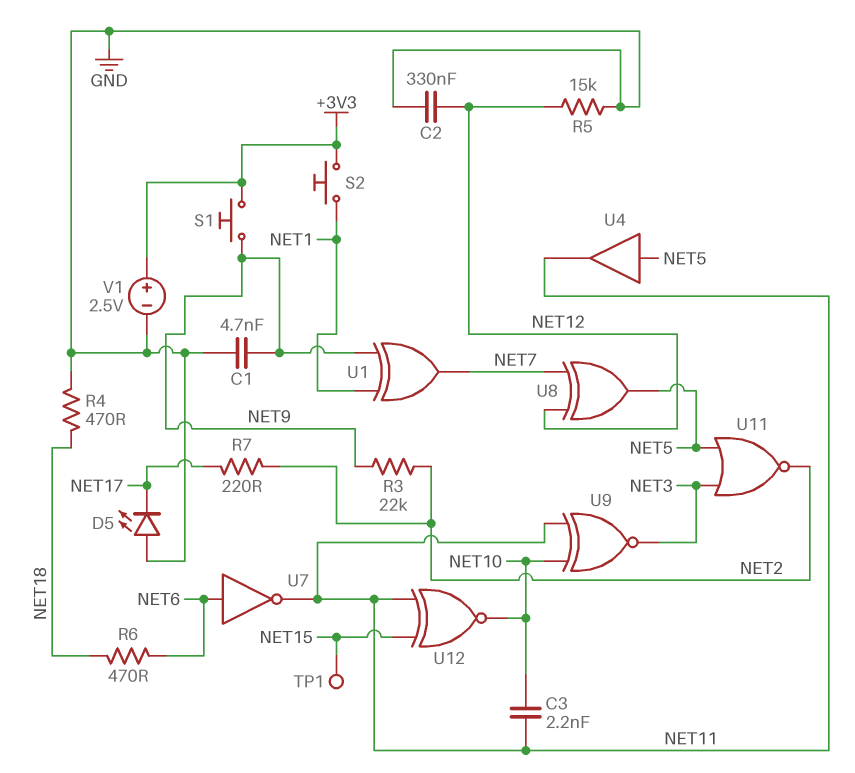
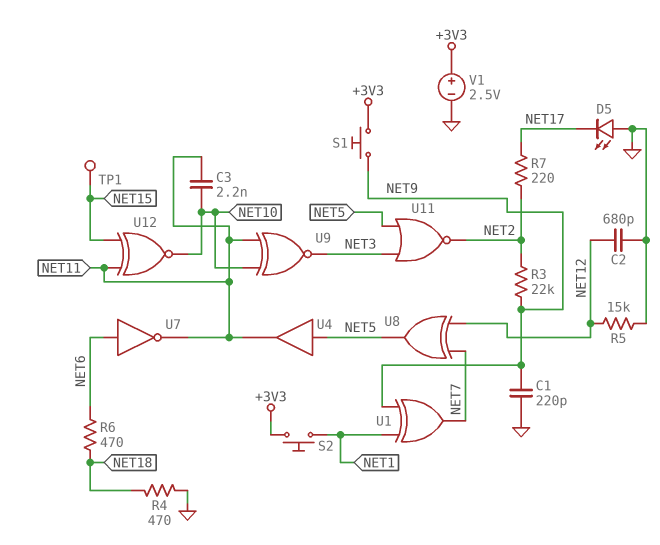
C1: 4.7nF (GND, NET9) -> 220pF (GND, NET9)
C2: 330nF (GND, NET12) -> 680pF (GND, NET12)

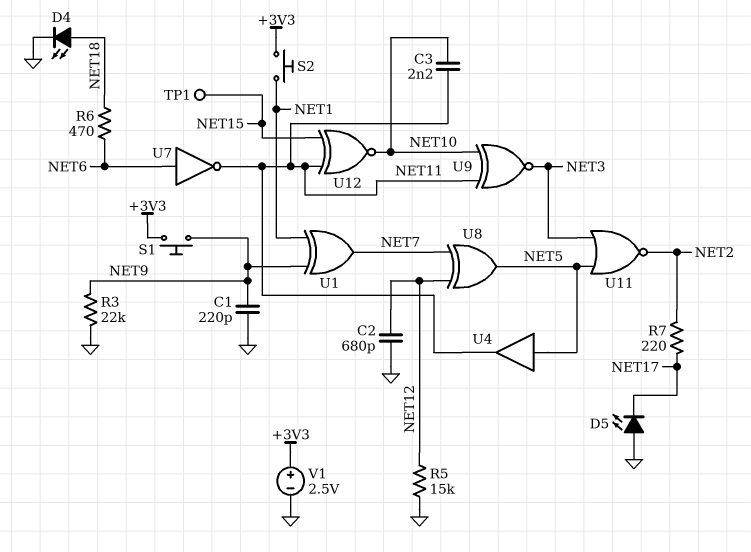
D4: none -> LED (A NET18, K GND)
R3: 22k (NET2, NET9) -> 22k (GND, NET9)
R4: 470 (GND, NET18) -> none

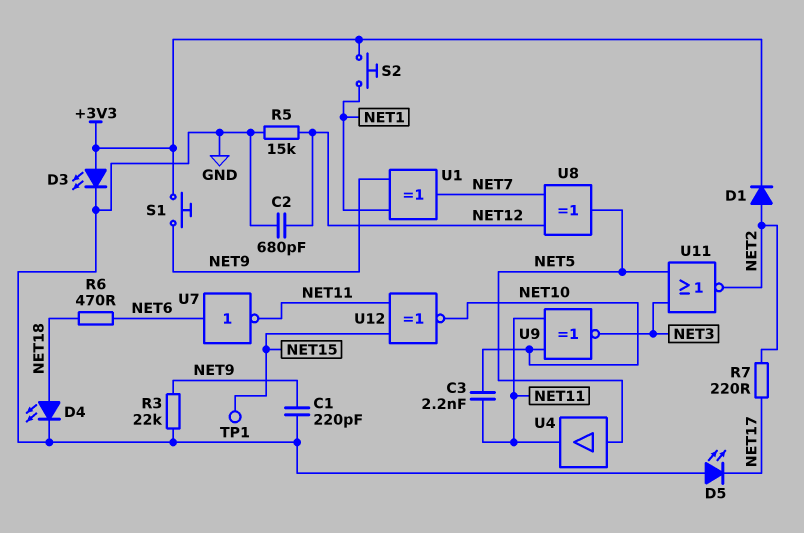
D1: none -> diode (A NET2, K +3V3)
D3: none -> LED (A +3V3, K GND)
V1: 2.5V (plus +3V3, minus GND) -> none

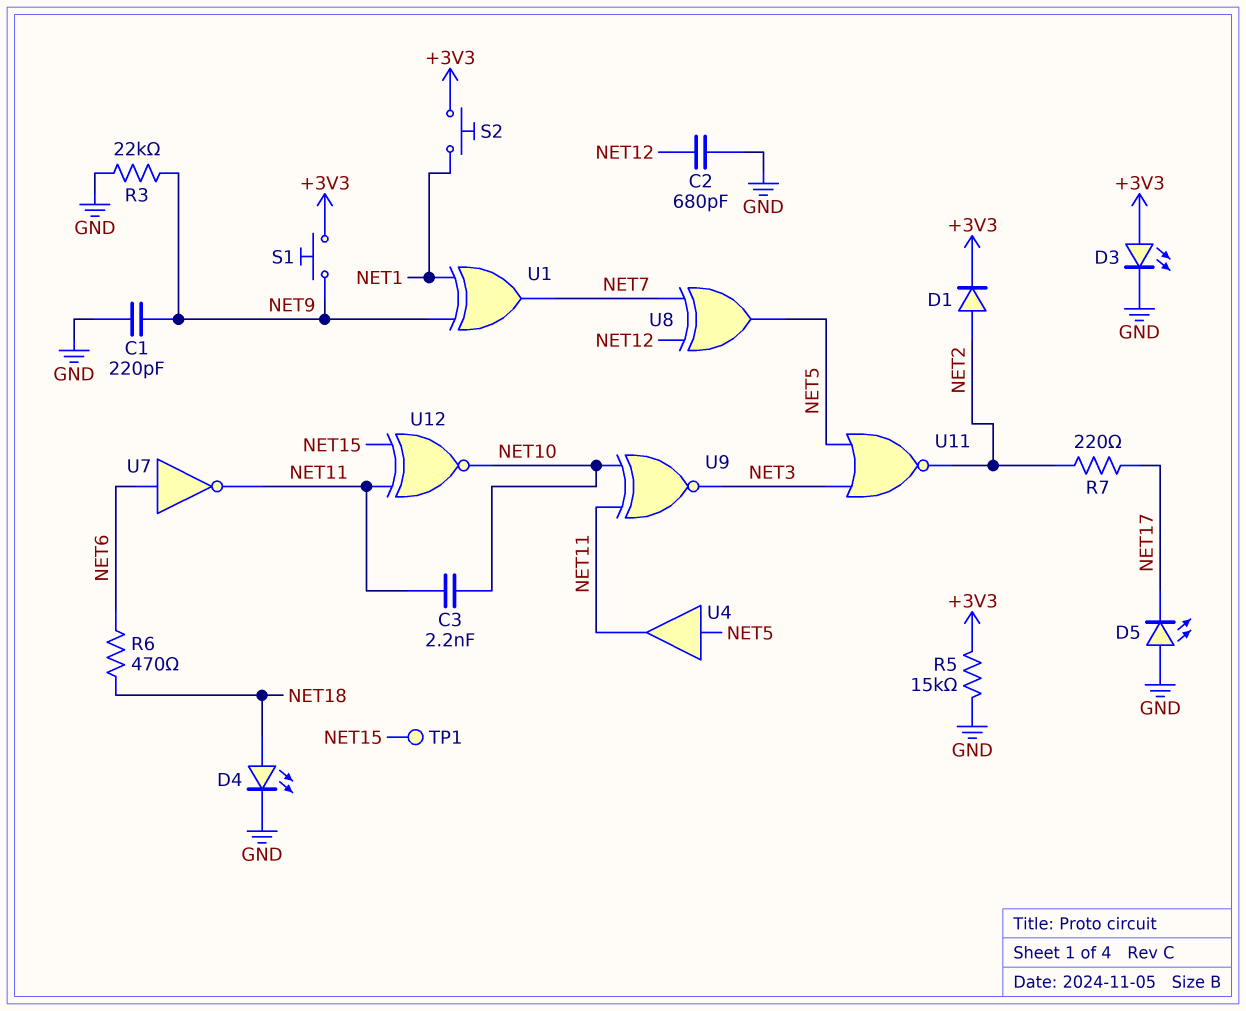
R5: 15k (GND, NET12) -> 15k (+3V3, GND)

